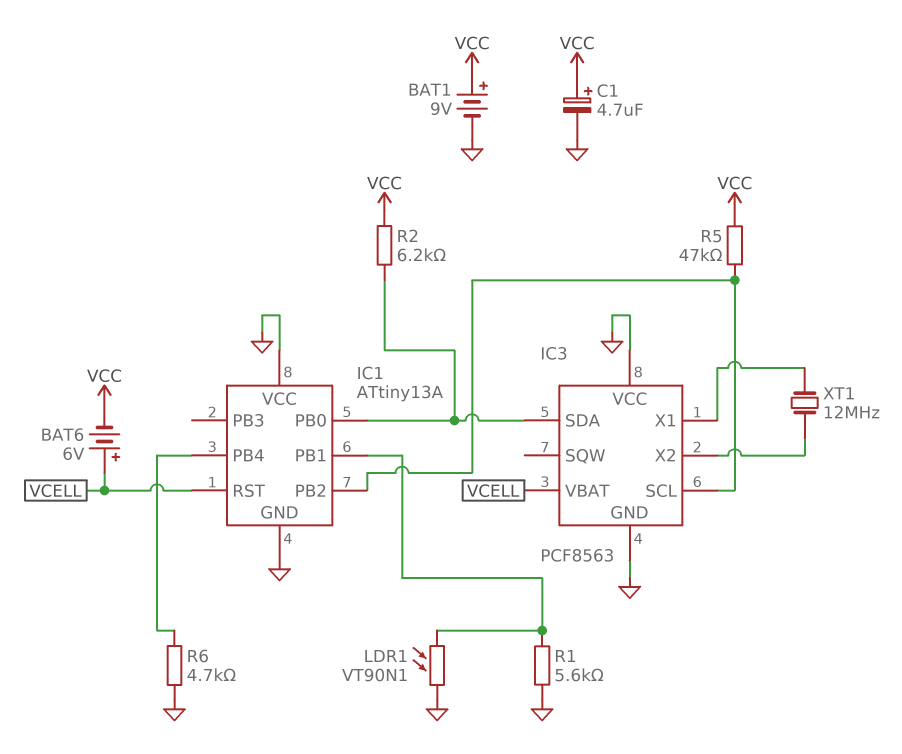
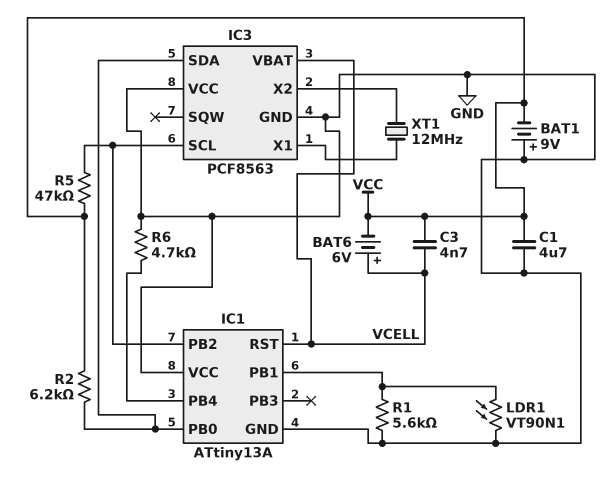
BAT1: 9V (plus VCC, minus GND) -> 9V (plus GND, minus VCC)
C1: 4.7uF (plus VCC, minus GND) -> 4.7uF (GND, VCC)
C3: none -> 4.7nF (VCC, VCELL)

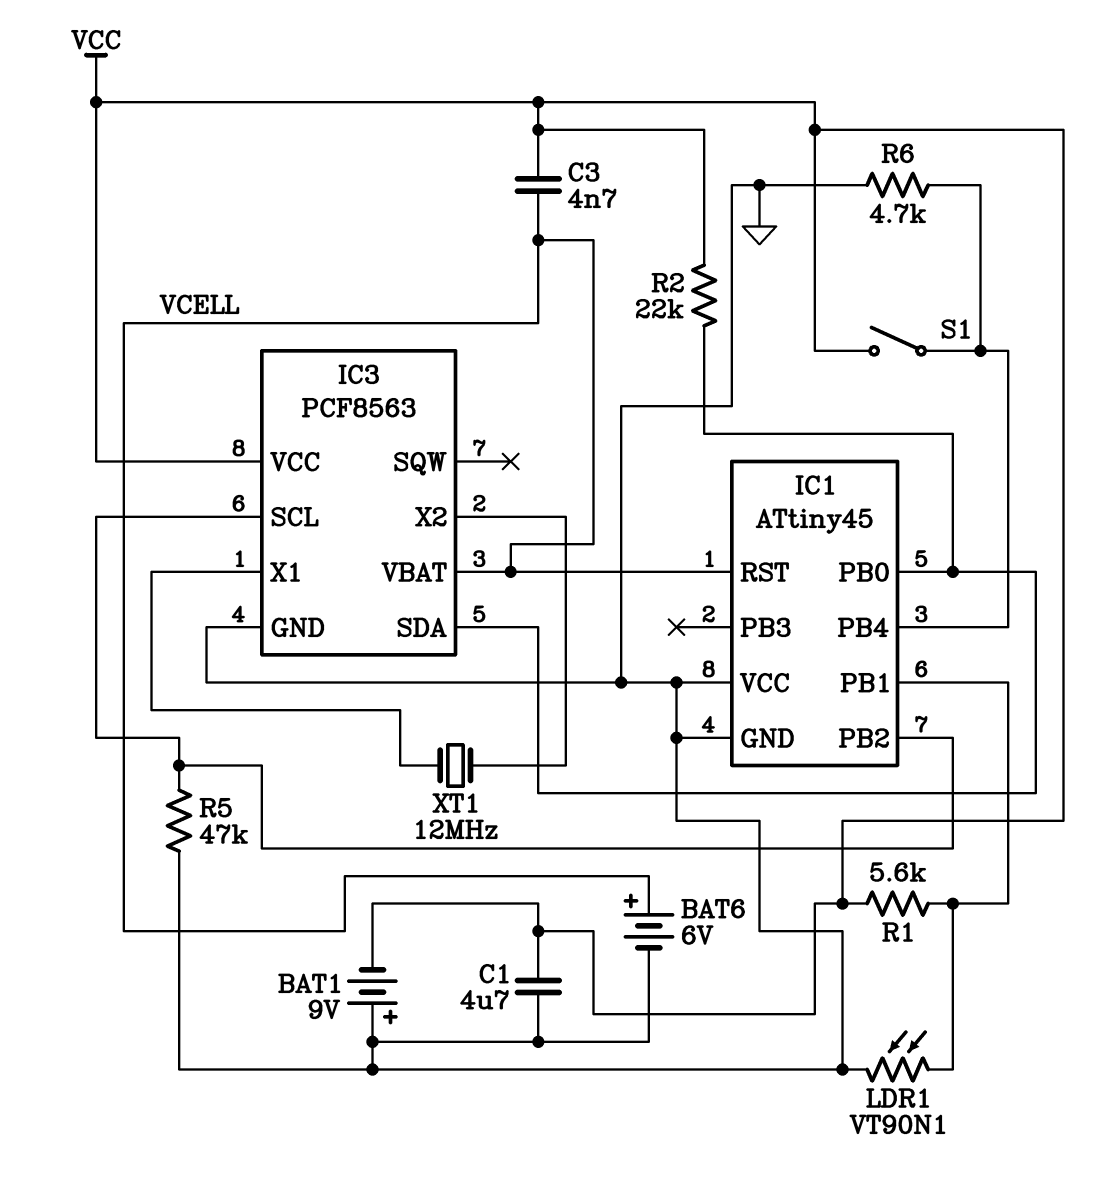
BAT6: 6V (plus VCELL, minus VCC) -> 6V (plus VCELL, minus GND)
IC1: ATtiny13A -> ATtiny45
IC3 pin VCC: GND -> VCC
R1: 5.6k (GND, IC1/PB1) -> 5.6k (IC1/PB1, VCC)
R2: 6.2k (IC1/PB0, VCC) -> 22k (IC1/PB0, VCC)
R5: 47k (IC1/PB2, VCC) -> 47k (GND, IC1/PB2)
S1: none -> switch (IC1/PB4, VCC)

